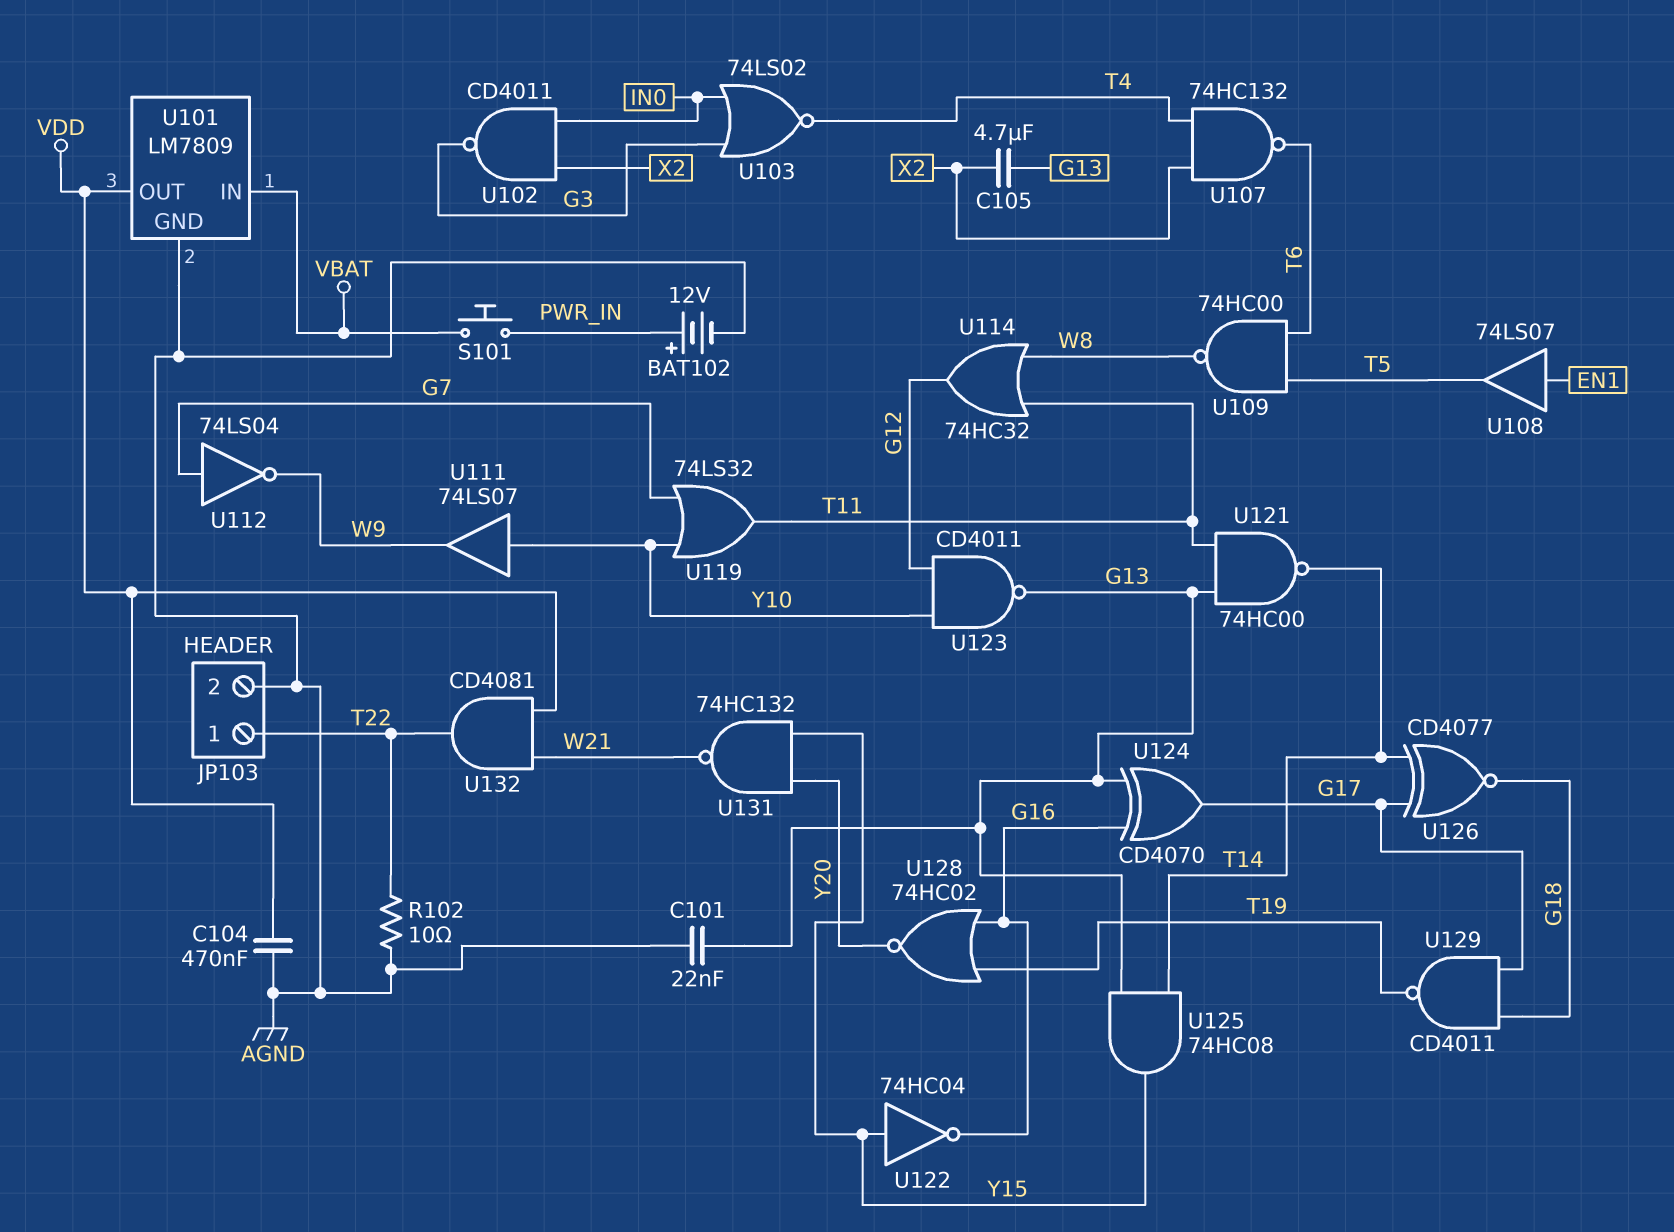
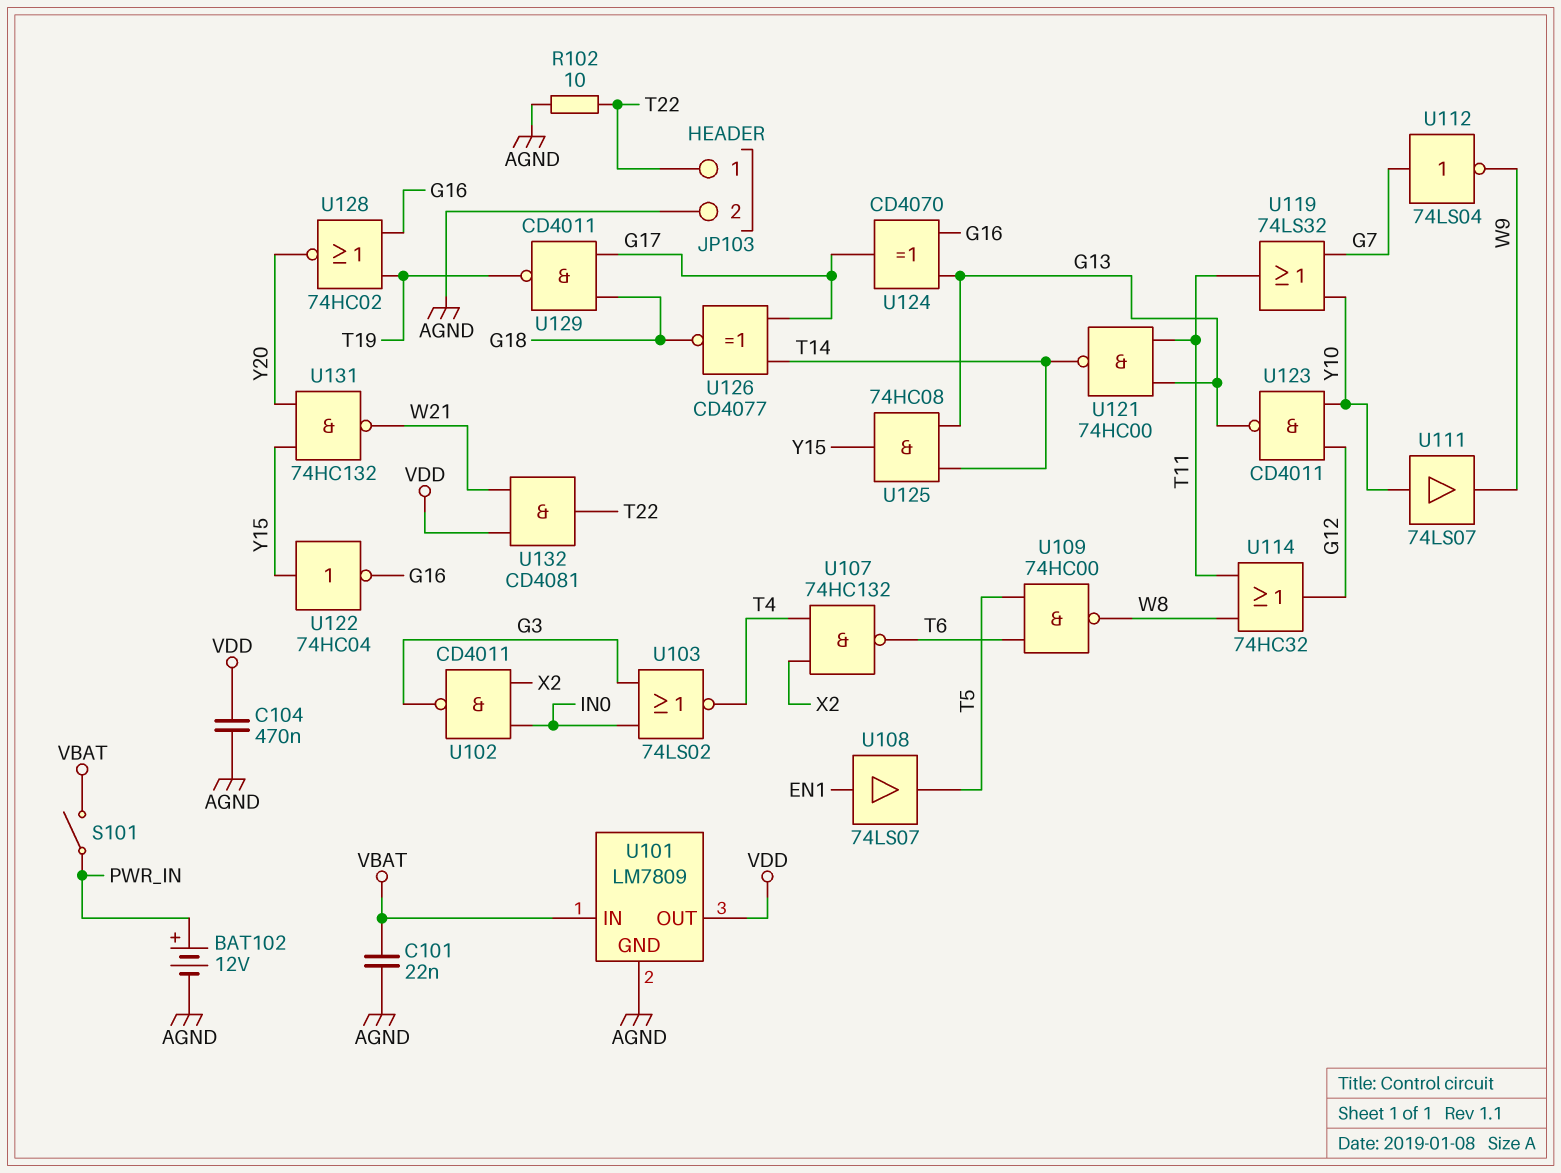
C101: 22nF (AGND, G13) -> 22nF (AGND, VBAT)
C105: 4.7uF (G13, X2) -> none
S101: button (PWR_IN, VBAT) -> switch (PWR_IN, VBAT)

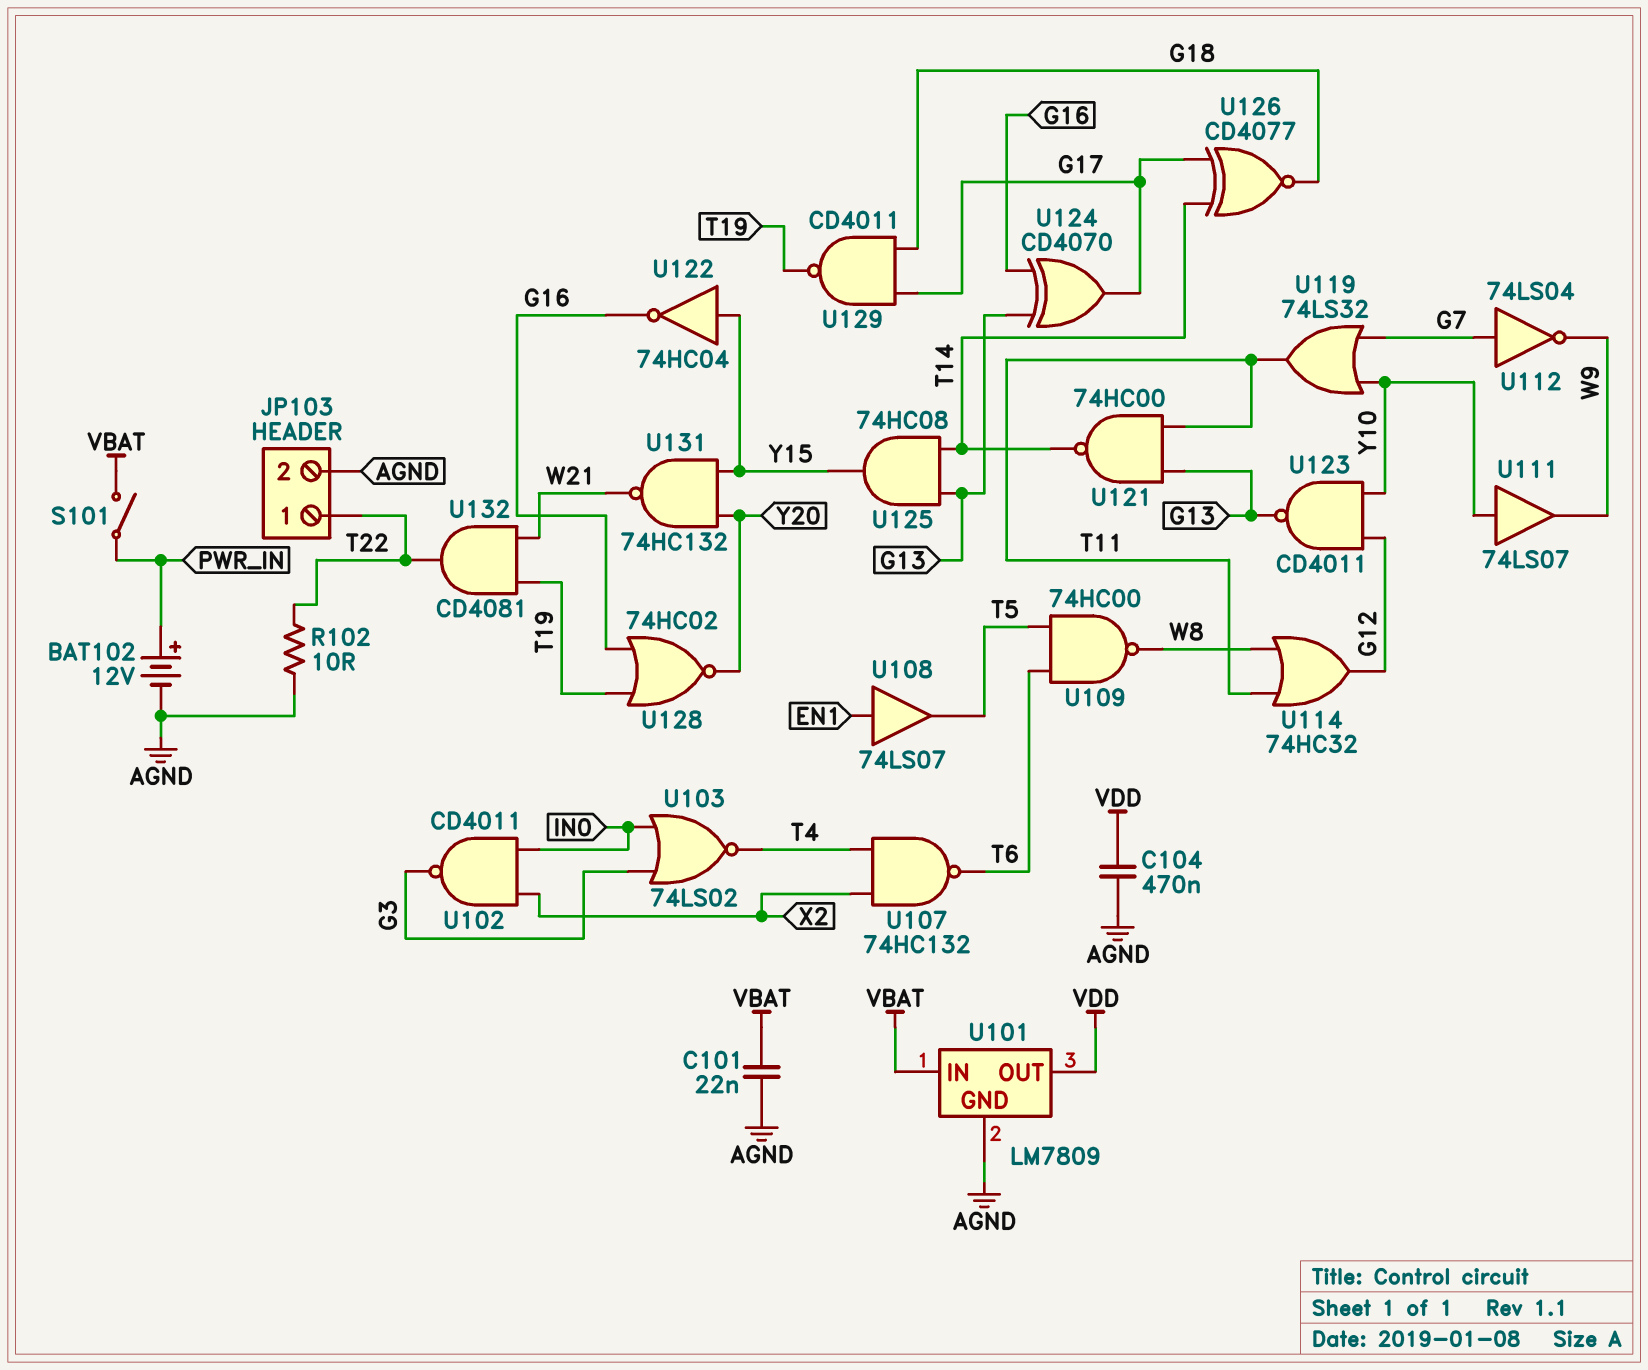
U132: AND CD4081 (in VDD, in W21, out T22) -> AND CD4081 (in T19, in W21, out T22)

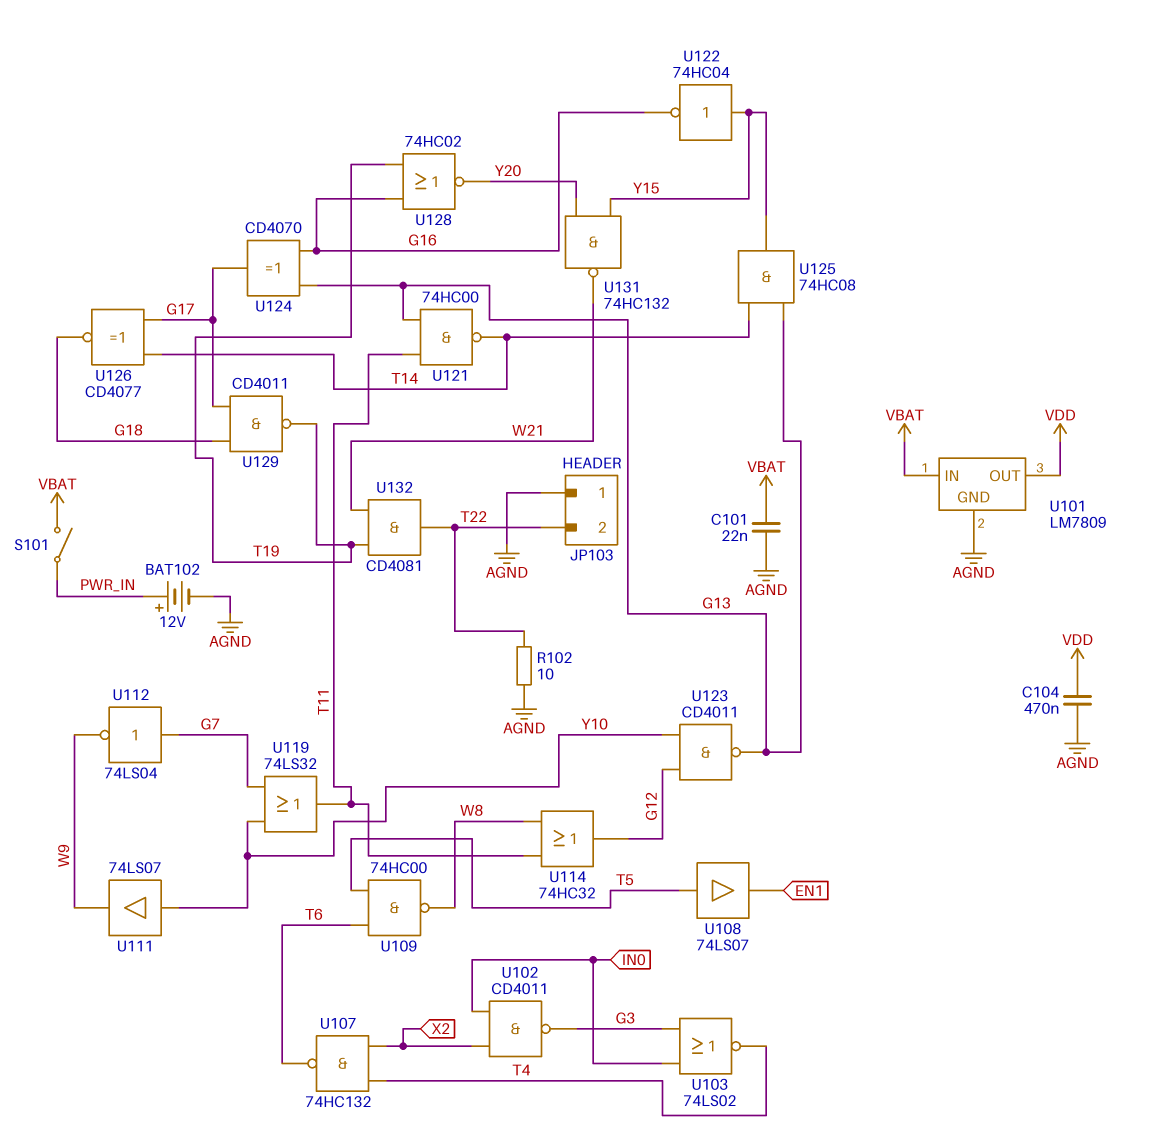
JP103 pin 1: T22 -> AGND
JP103 pin 2: AGND -> T22
U108: buffer 74LS07 (in EN1, out T5) -> buffer 74LS07 (in T5, out EN1)

